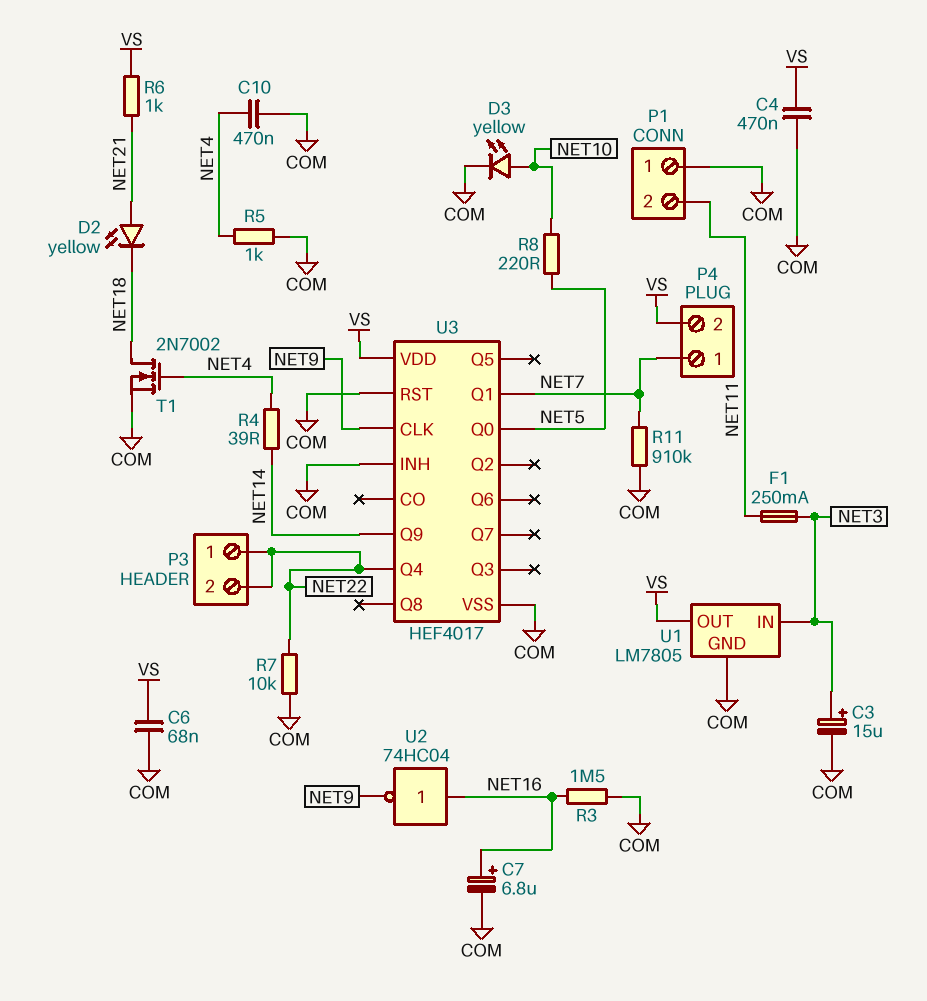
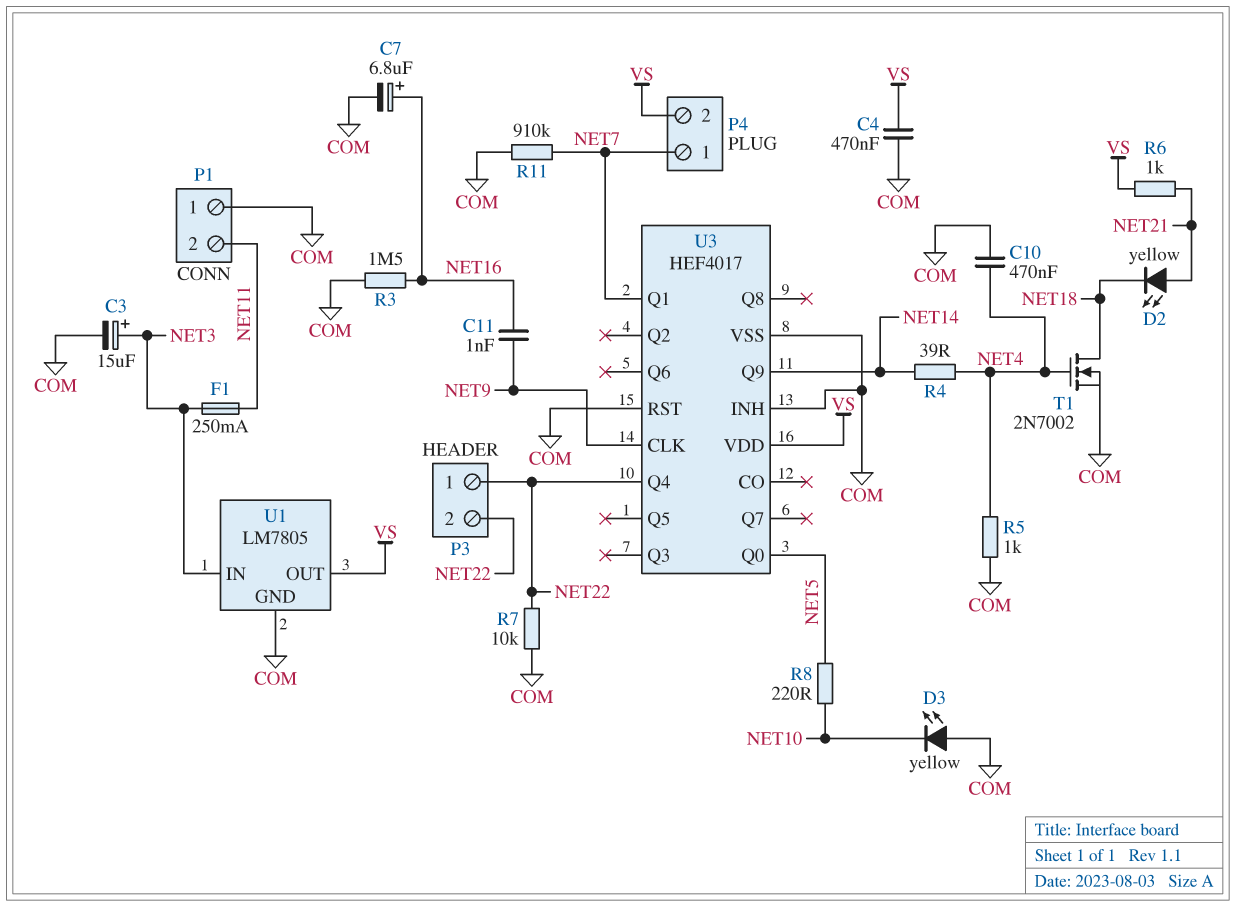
C6: 68nF (COM, VS) -> none
C11: none -> 1nF (NET9, NET16)
D3: LED yellow (A NET10, K COM) -> LED yellow (A COM, K NET10)
U2: NOT 74HC04 (in NET16, out NET9) -> none

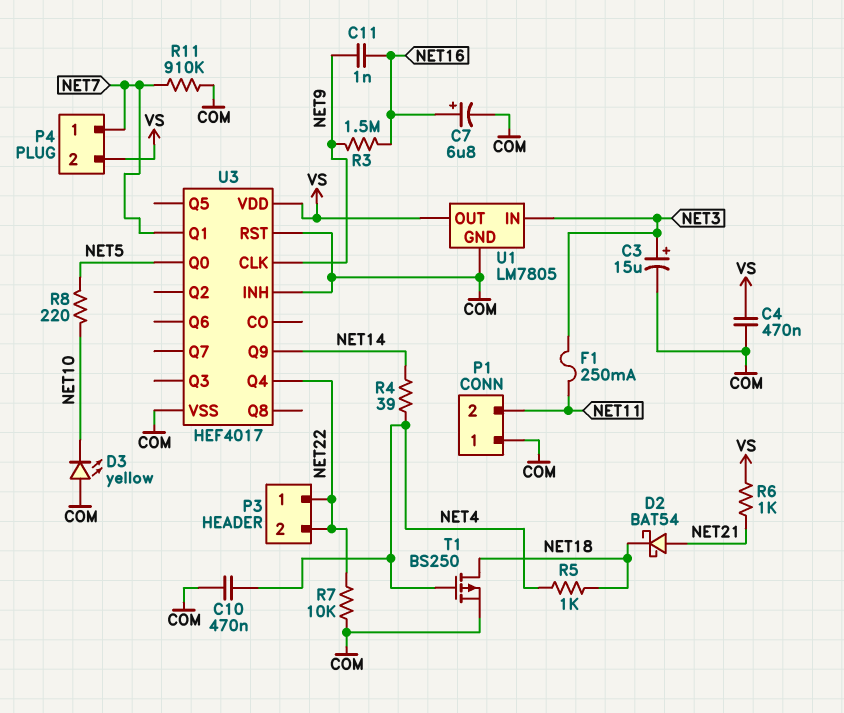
D2: LED yellow (A NET21, K NET18) -> schottky BAT54 (A NET21, K NET18)
R3: 1.5M (COM, NET16) -> 1.5M (NET9, NET16)
R5: 1k (COM, NET4) -> 1k (NET4, NET18)
T1: NMOS 2N7002 (G NET4, D NET18, S COM) -> PMOS BS250 (G NET4, D NET18, S COM)

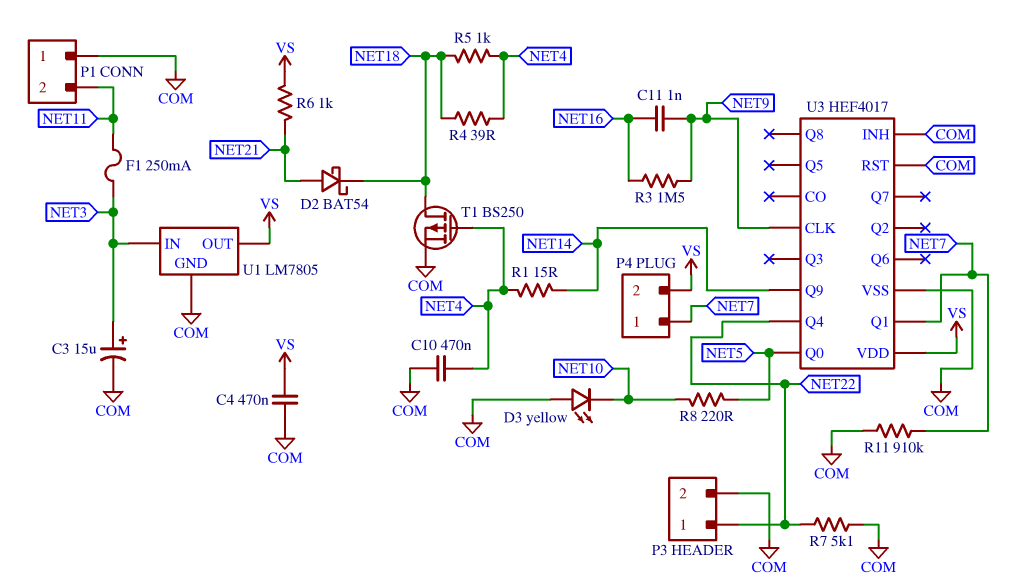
C7: 6.8uF (plus NET16, minus COM) -> none
P3 pin 2: NET22 -> COM
R1: none -> 15 (NET4, NET14)
R4: 39 (NET4, NET14) -> 39 (NET4, NET18)
R7: 10k (COM, NET22) -> 5.1k (COM, NET22)

